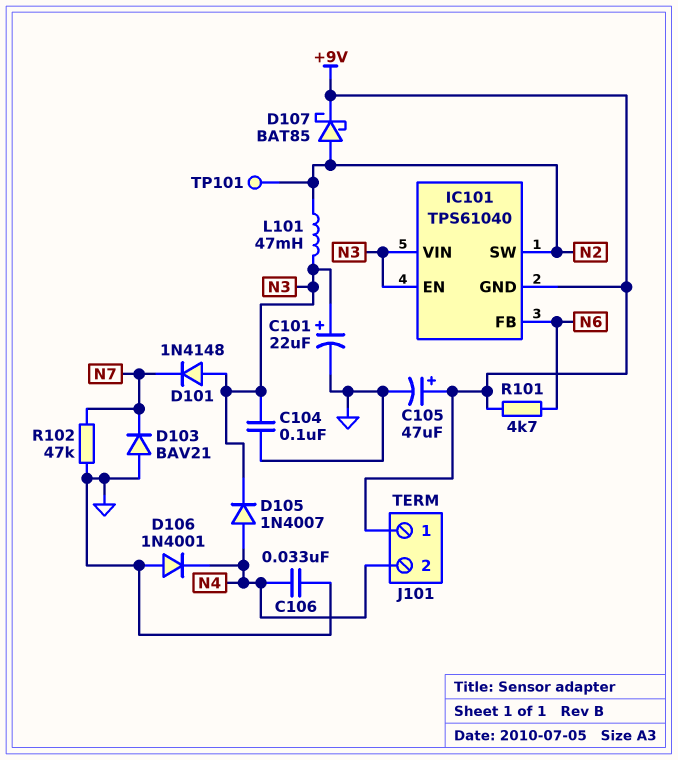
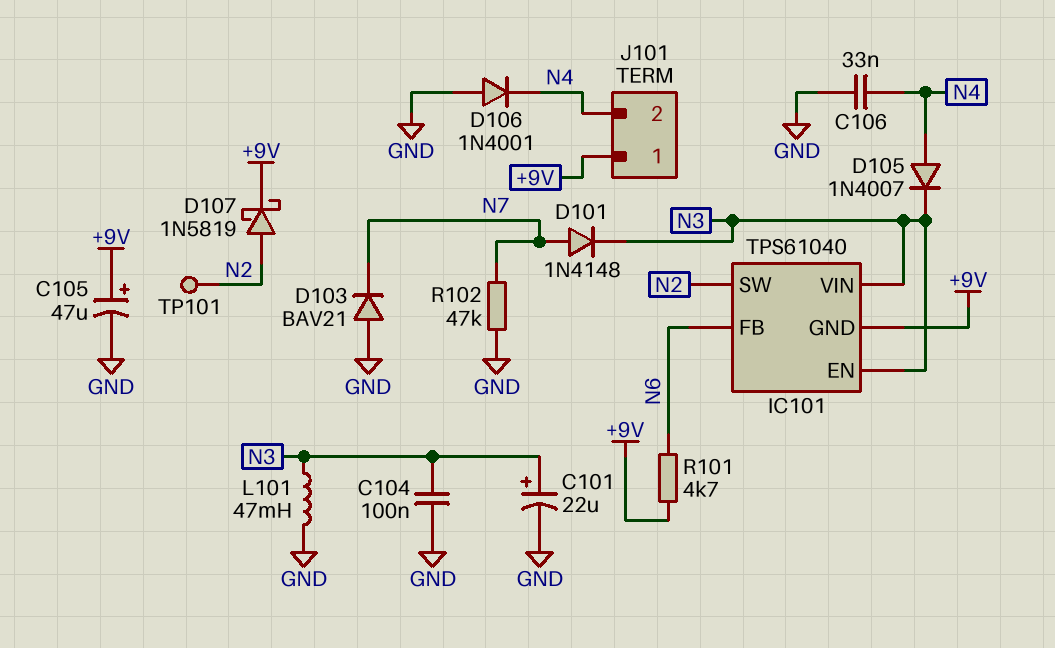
D101: diode 1N4148 (A N3, K N7) -> diode 1N4148 (A N7, K N3)
D107: schottky BAT85 (A N2, K +9V) -> schottky 1N5819 (A N2, K +9V)
L101: 47mH (N2, N3) -> 47mH (GND, N3)

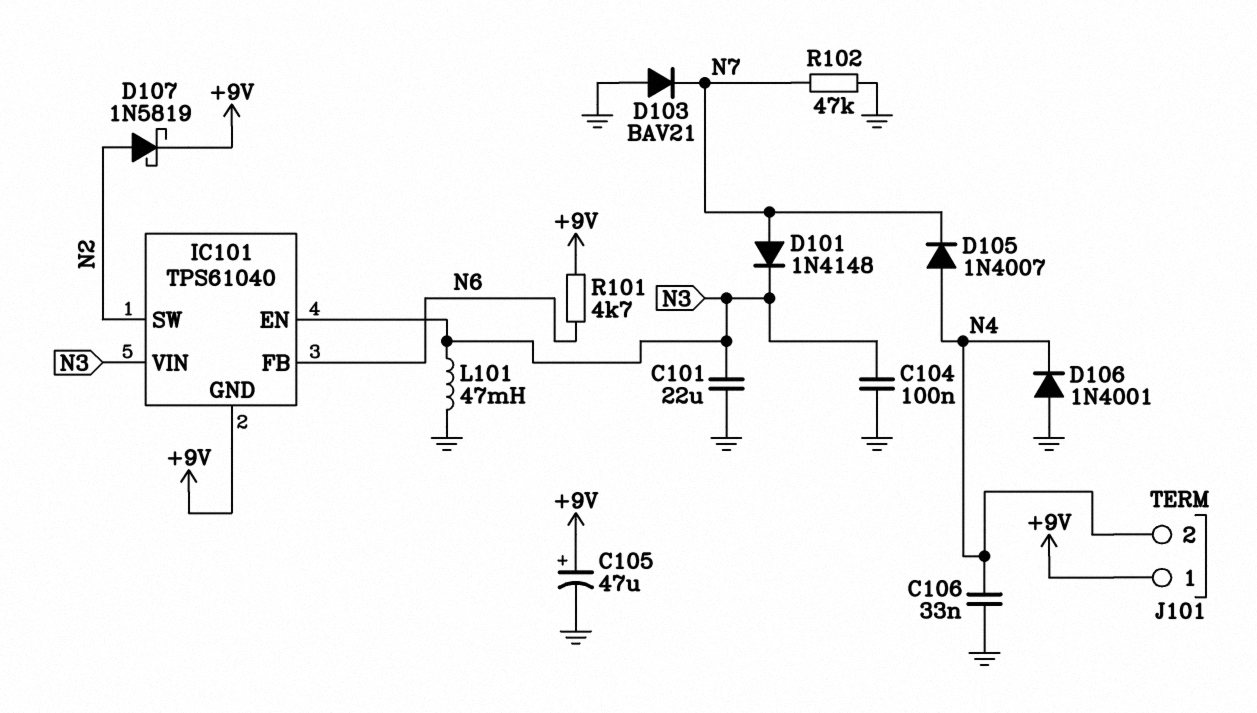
C101: 22uF (plus N3, minus GND) -> 22uF (GND, N3)
D105: diode 1N4007 (A N4, K N3) -> diode 1N4007 (A N4, K N7)
TP101: test point (N2) -> none

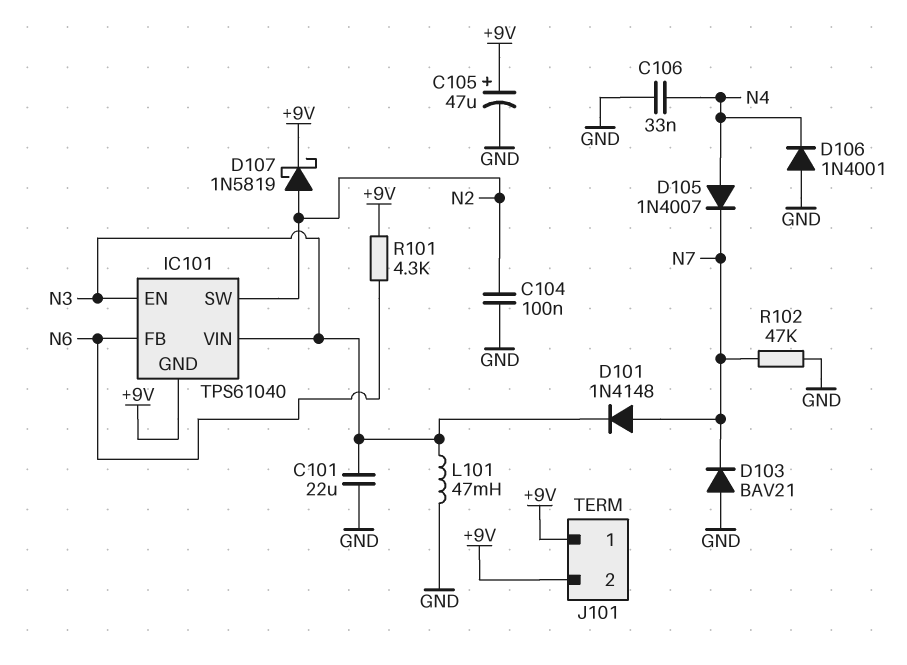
C104: 100nF (GND, N3) -> 100nF (GND, N2)
J101 pin 2: N4 -> +9V
R101: 4.7k (+9V, N6) -> 4.3k (+9V, N6)

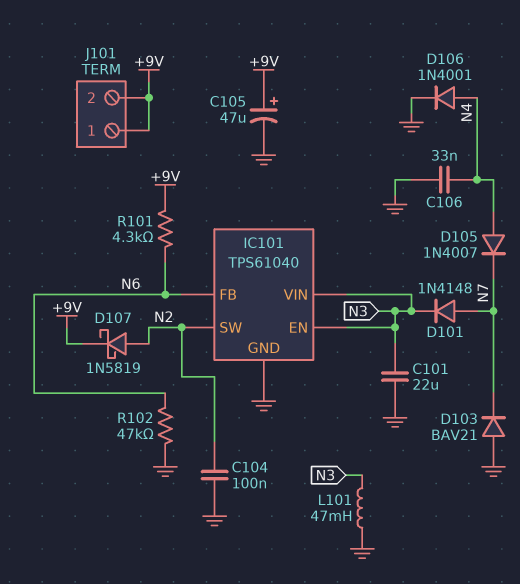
D106: diode 1N4001 (A GND, K N4) -> diode 1N4001 (A N4, K GND)
IC101 pin GND: +9V -> GND
R102: 47k (GND, N7) -> 47k (GND, N6)

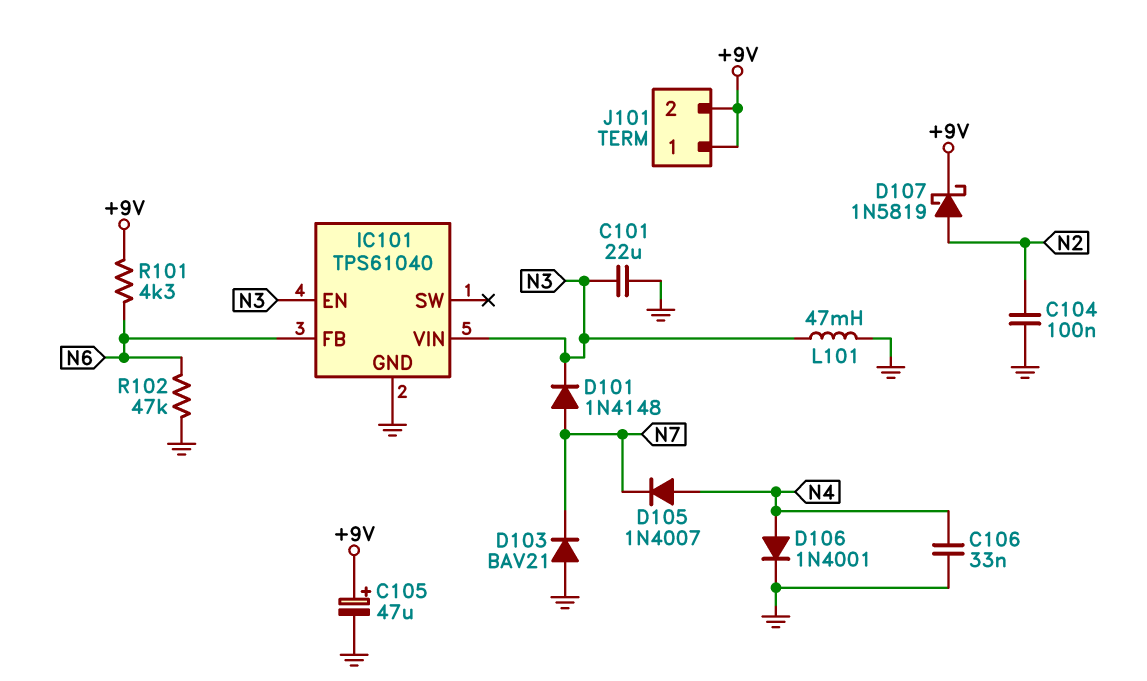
IC101 pin SW: N2 -> none

